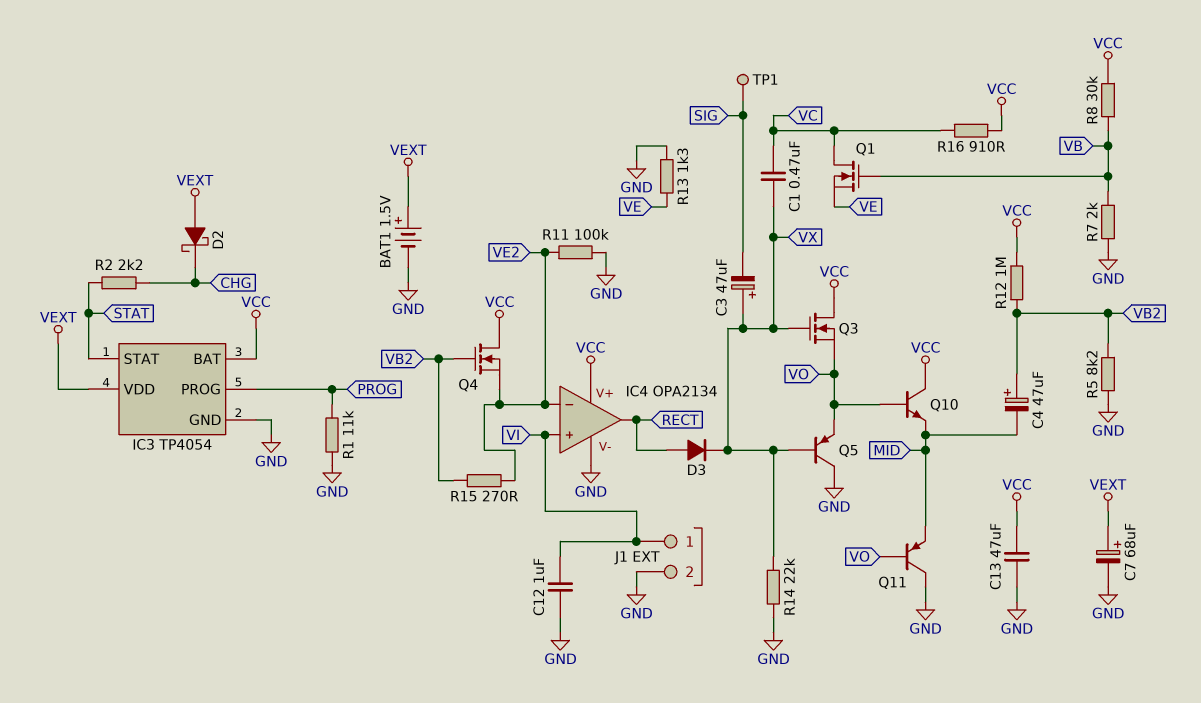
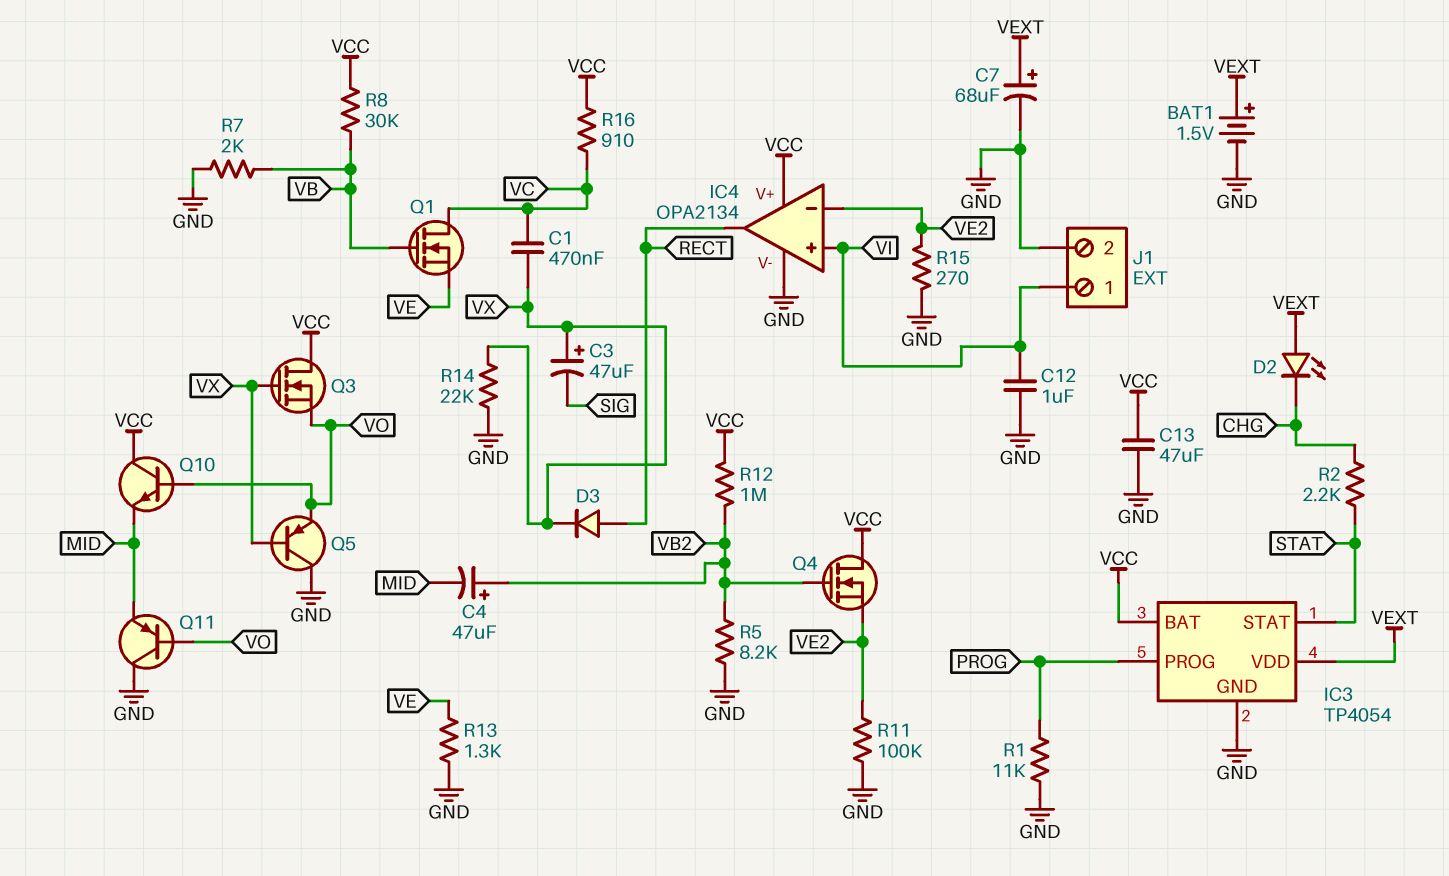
D2: schottky (A VEXT, K CHG) -> LED (A VEXT, K CHG)
R15: 270 (VB2, VE2) -> 270 (GND, VE2)
TP1: test point (SIG) -> none

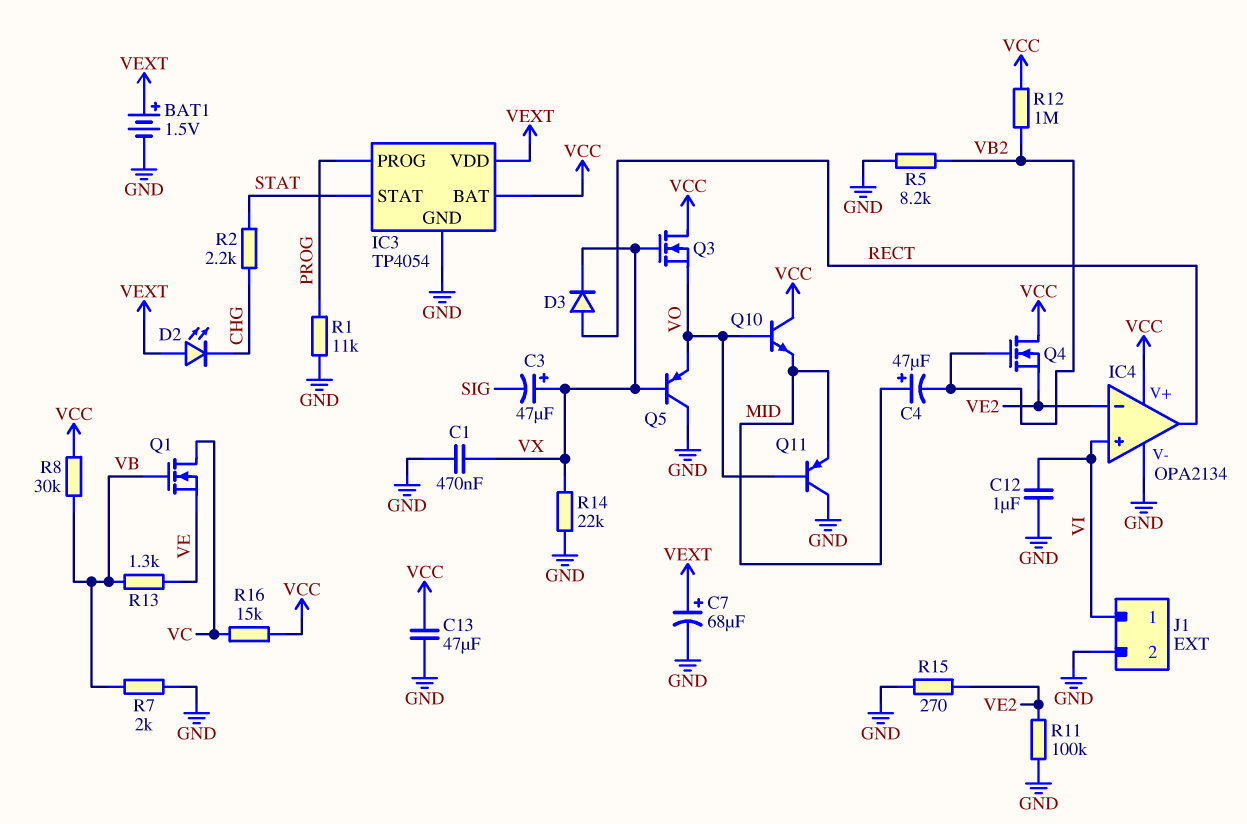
C1: 470nF (VC, VX) -> 470nF (GND, VX)
C4: 47uF (plus VB2, minus MID) -> 47uF (plus MID, minus VB2)
R13: 1.3k (GND, VE) -> 1.3k (VB, VE)
R16: 910 (VC, VCC) -> 15k (VC, VCC)

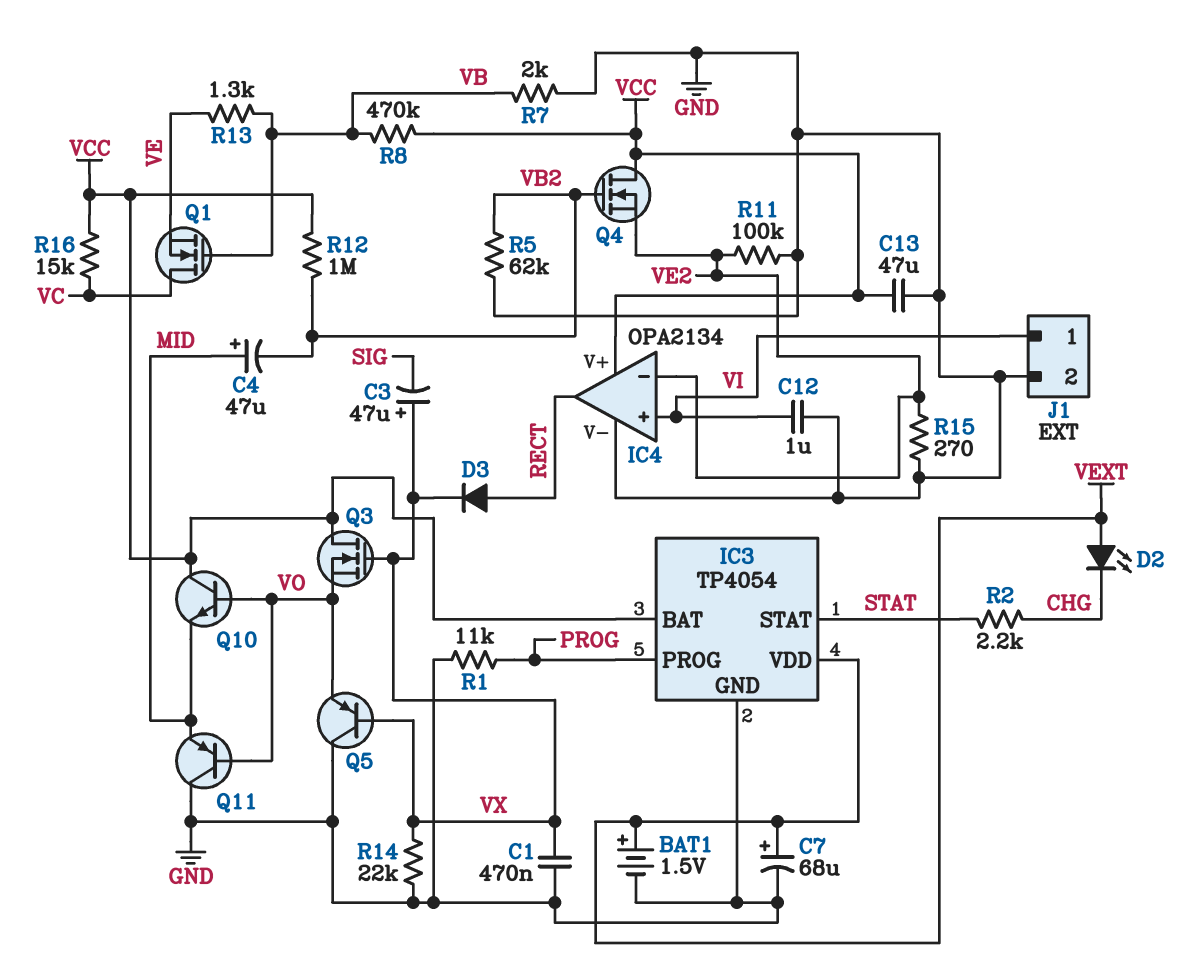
R5: 8.2k (GND, VB2) -> 62k (GND, VB2)
R8: 30k (VB, VCC) -> 470k (VB, VCC)

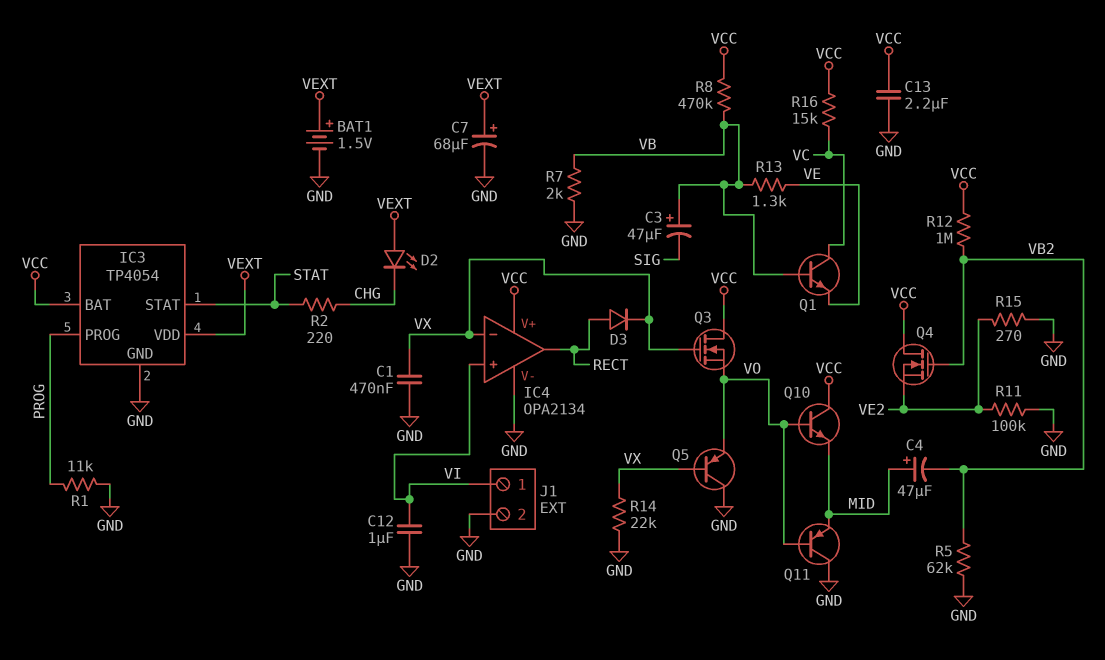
C3: 47uF (plus VX, minus SIG) -> 47uF (plus VB, minus SIG)
C13: 47uF (GND, VCC) -> 2.2uF (GND, VCC)
IC4 pin in-: VE2 -> VX
Q1: NMOS (G VB, D VC, S VE) -> NPN (B VB, C VC, E VE)
R2: 2.2k (CHG, STAT) -> 220 (CHG, STAT)

